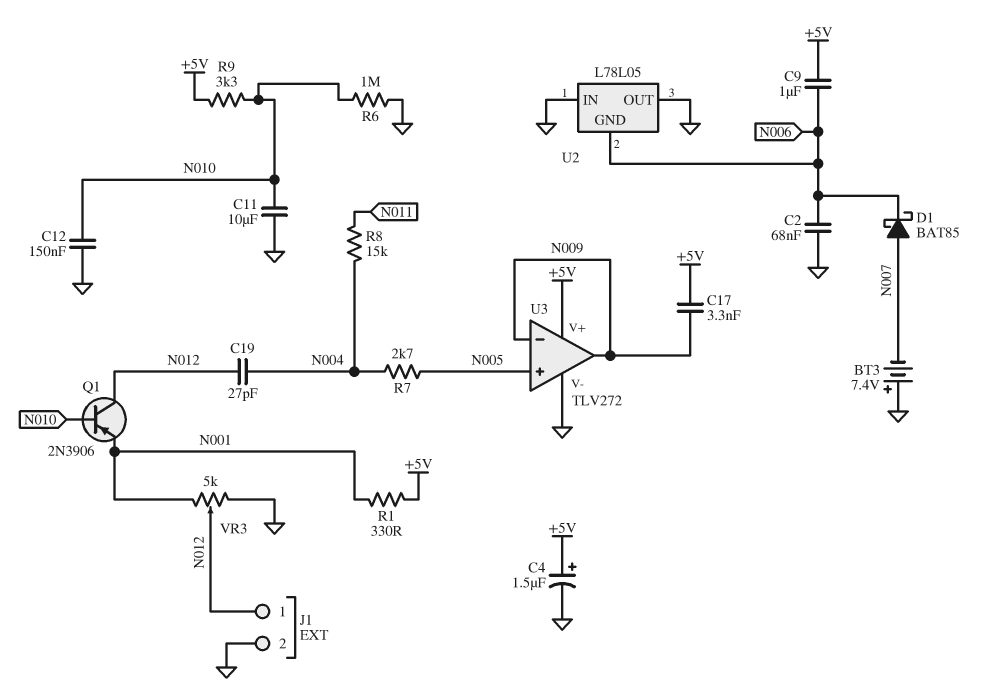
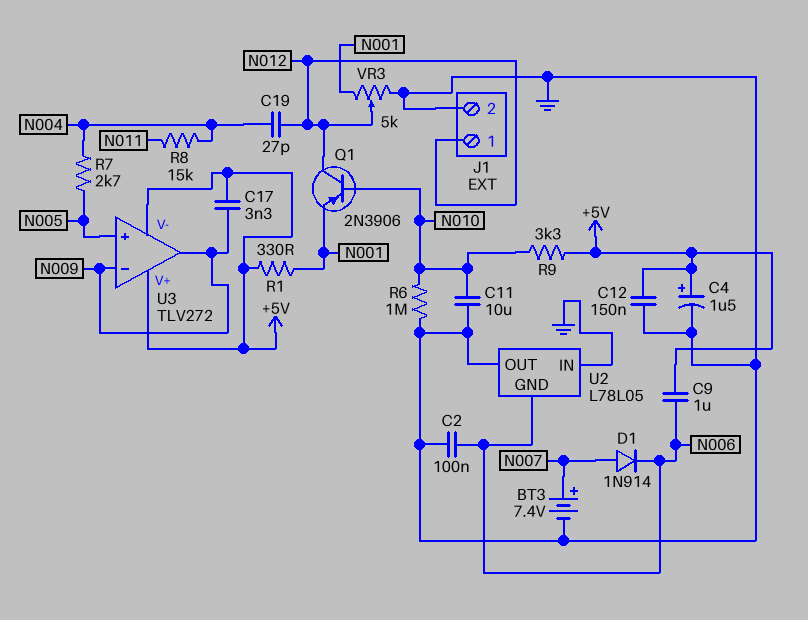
BT3: 7.4V (plus GND, minus N007) -> 7.4V (plus N007, minus GND)
C2: 68nF (GND, N006) -> 100nF (GND, N006)
C12: 150nF (GND, N010) -> 150nF (+5V, GND)
D1: schottky BAT85 (A N007, K N006) -> diode 1N914 (A N007, K N006)
U3 pin V-: GND -> +5V

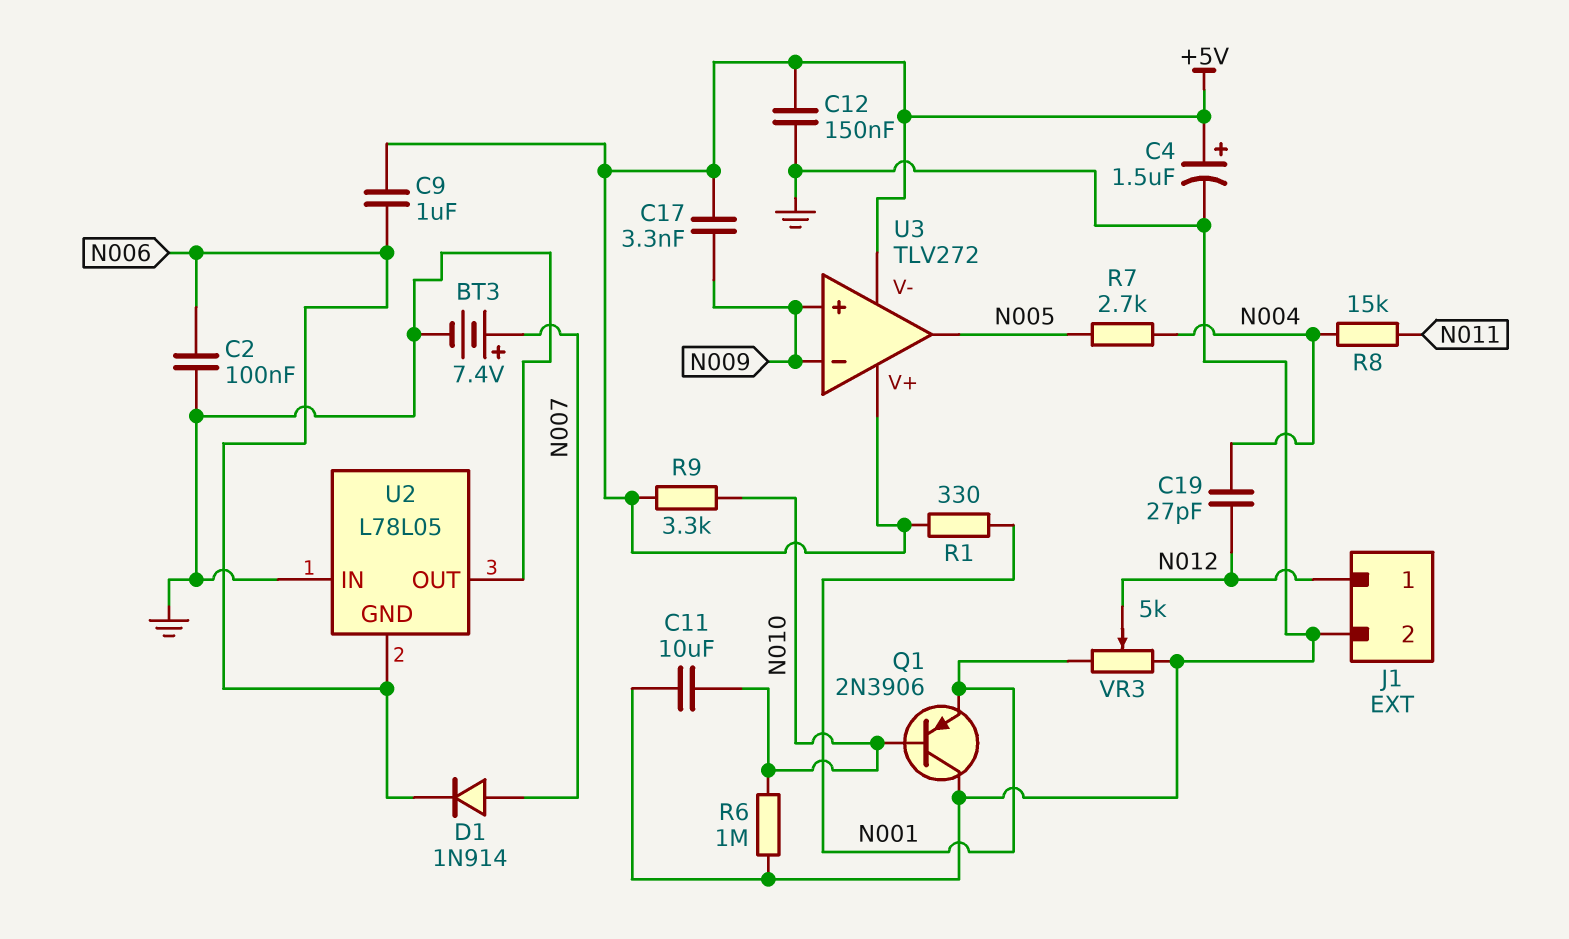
Q1: PNP 2N3906 (B N010, C N012, E N001) -> PNP 2N3906 (B N010, C GND, E N001)
U3 pin in+: N005 -> N009
U3 pin out: N009 -> N005

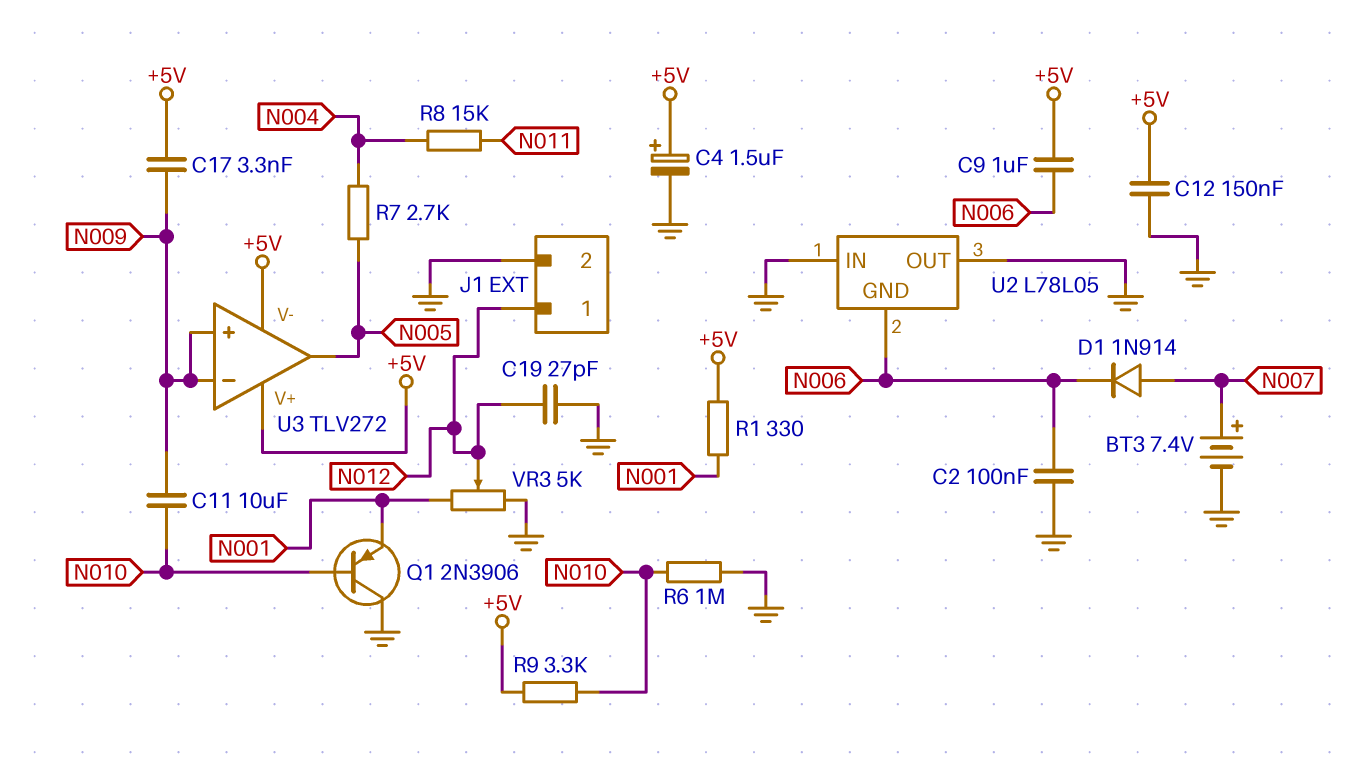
C11: 10uF (GND, N010) -> 10uF (N009, N010)
C19: 27pF (N004, N012) -> 27pF (GND, N012)

